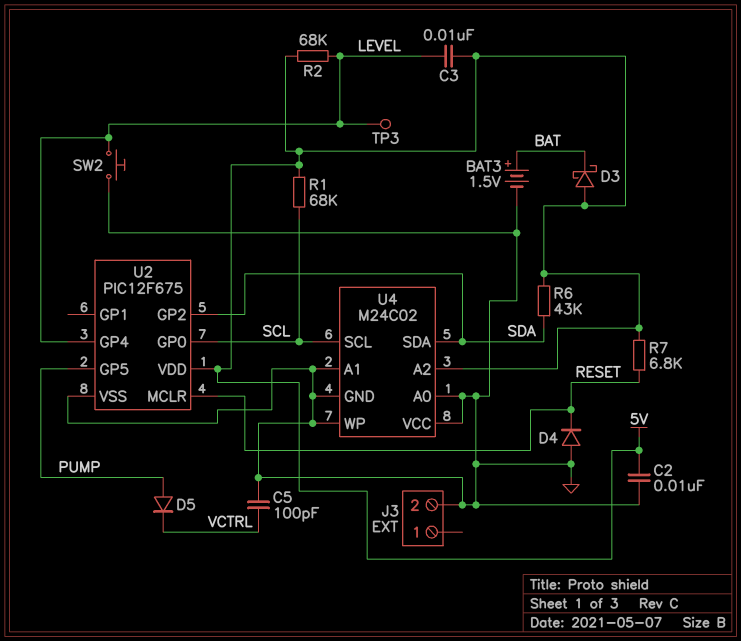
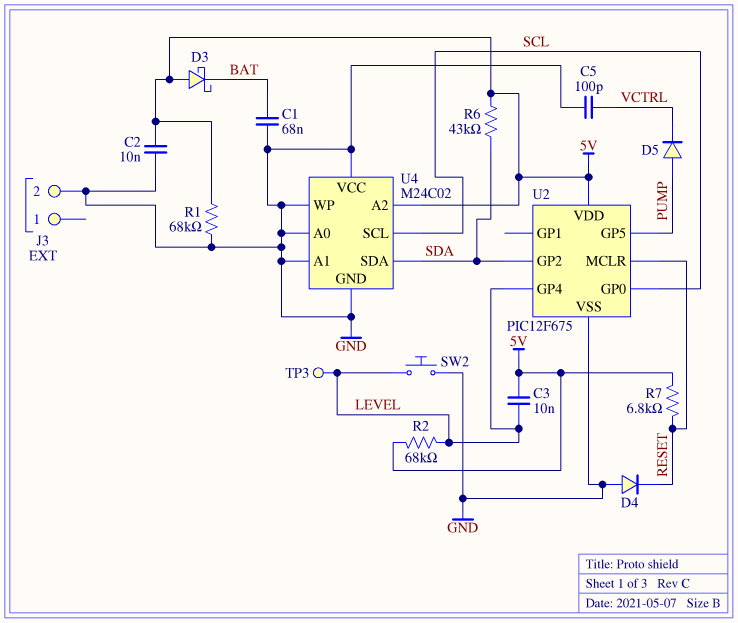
BAT3: 1.5V (plus BAT, minus GND) -> none
C1: none -> 68nF (BAT, GND)
R1: 68k (5V, SCL) -> 68k (5V, GND)

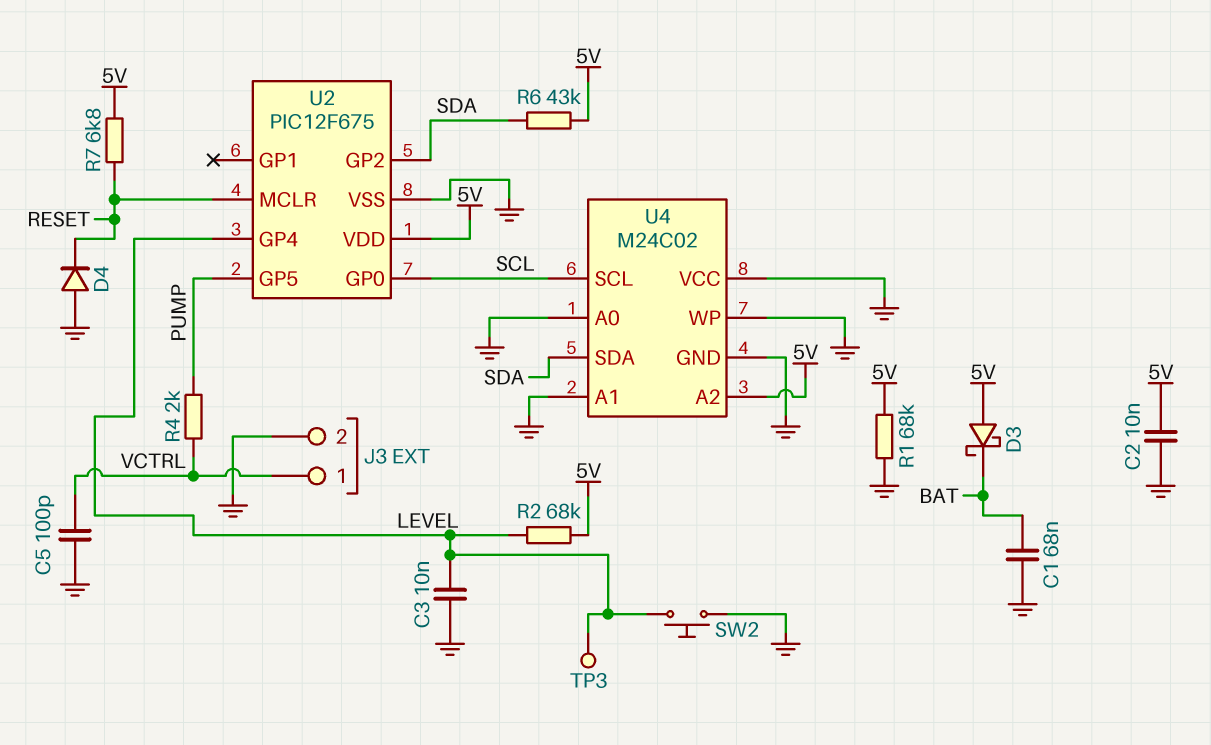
C3: 10nF (5V, LEVEL) -> 10nF (GND, LEVEL)
D5: diode (A PUMP, K VCTRL) -> none
J3 pin 1: none -> VCTRL
R4: none -> 2k (PUMP, VCTRL)

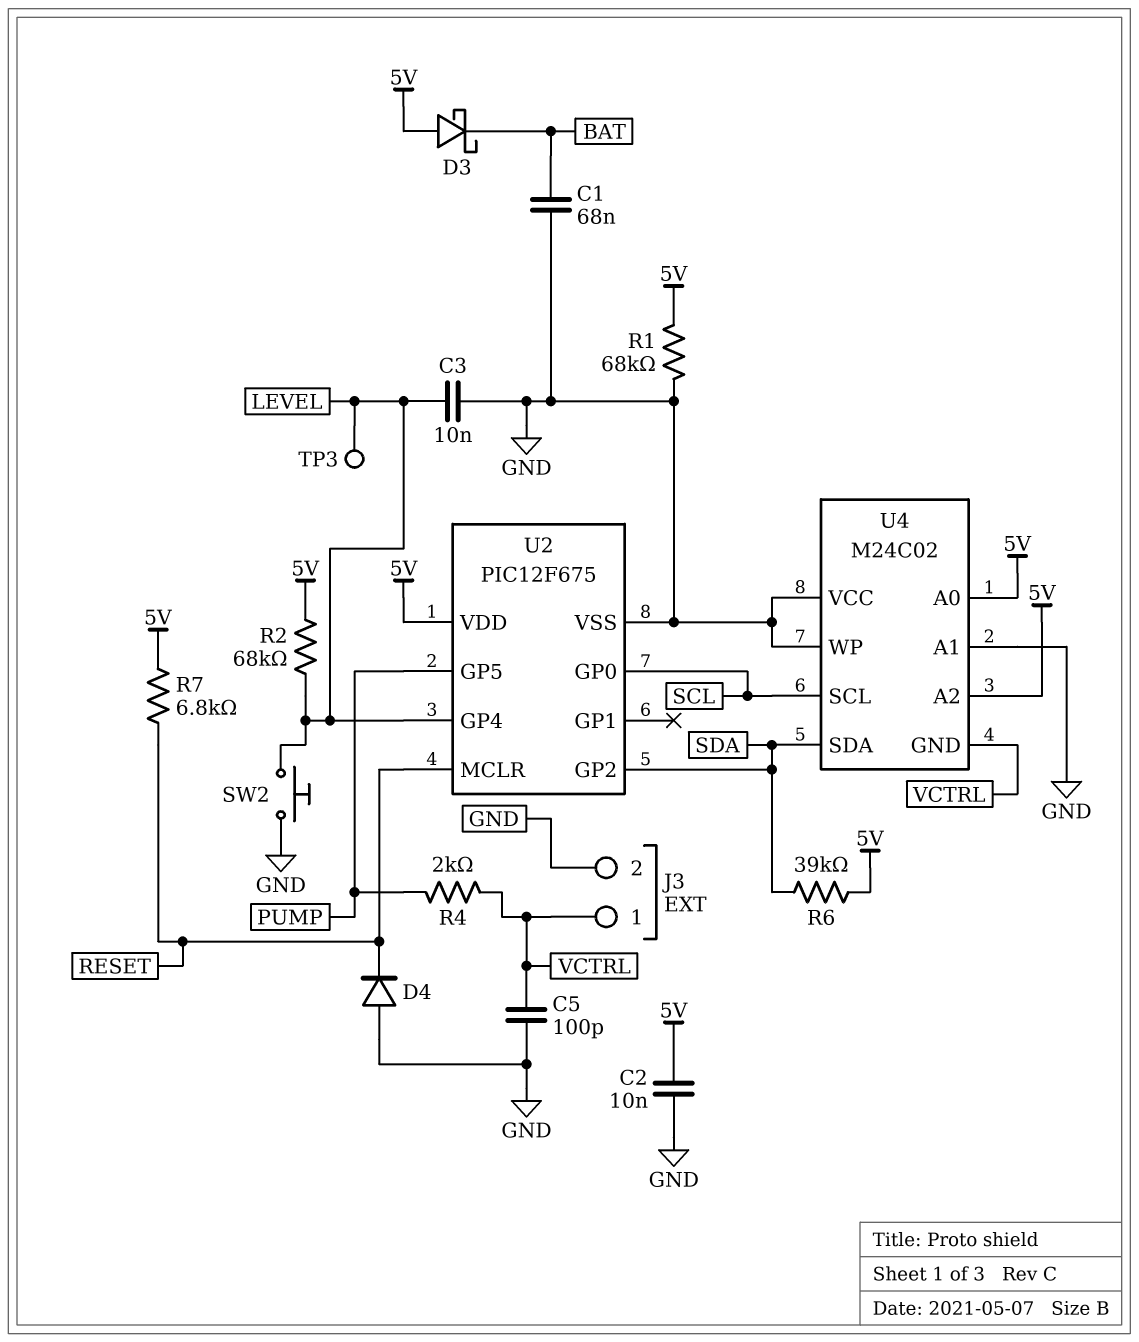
R6: 43k (5V, SDA) -> 39k (5V, SDA)
U4 pin A0: GND -> 5V
U4 pin GND: GND -> VCTRL

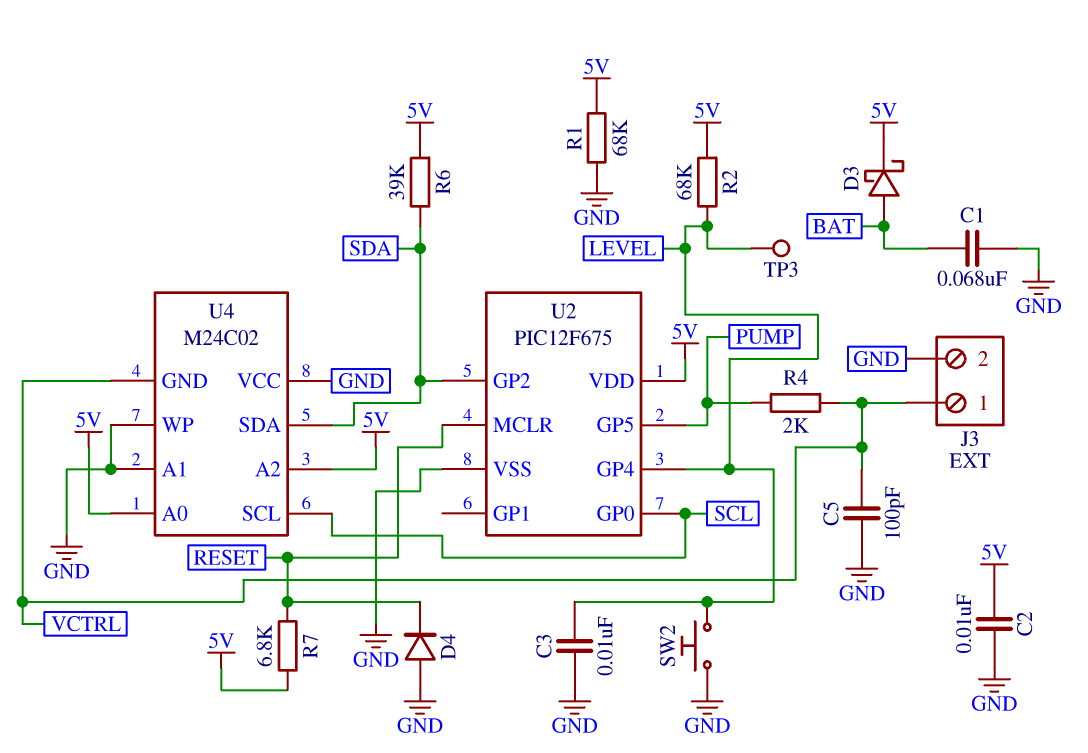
D3: schottky (A 5V, K BAT) -> schottky (A BAT, K 5V)

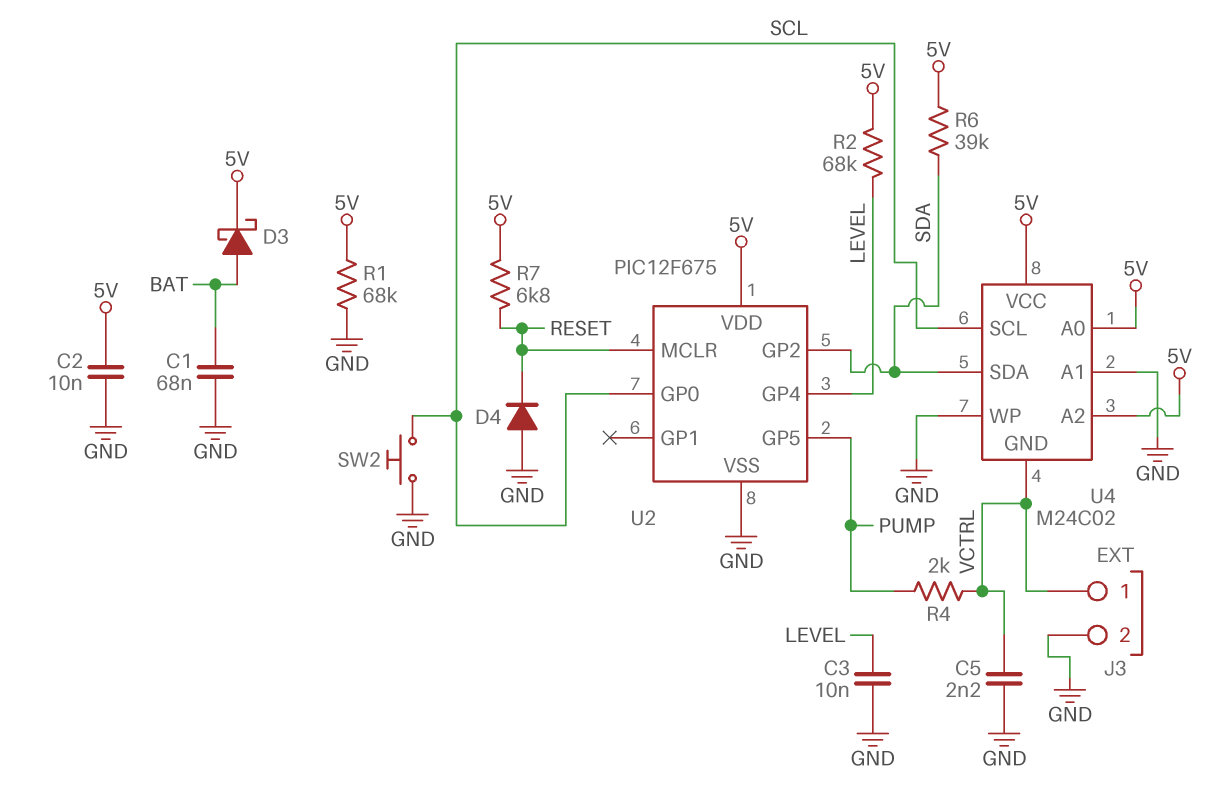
C5: 100pF (GND, VCTRL) -> 2.2nF (GND, VCTRL)
SW2: button (GND, LEVEL) -> button (GND, SCL)
TP3: test point (LEVEL) -> none
U4 pin VCC: GND -> 5V

